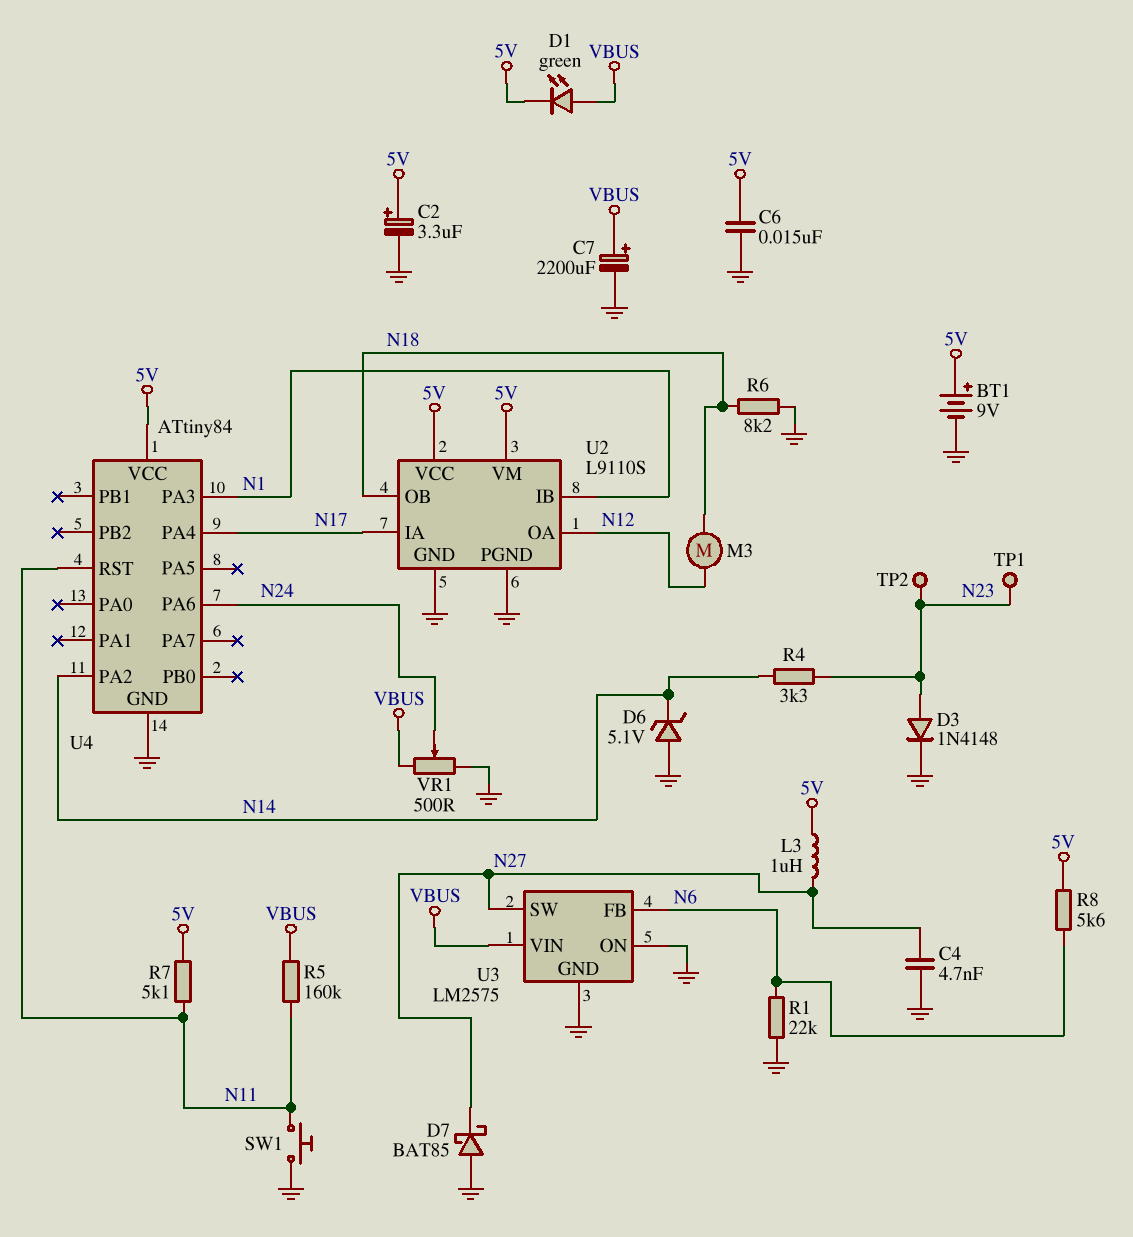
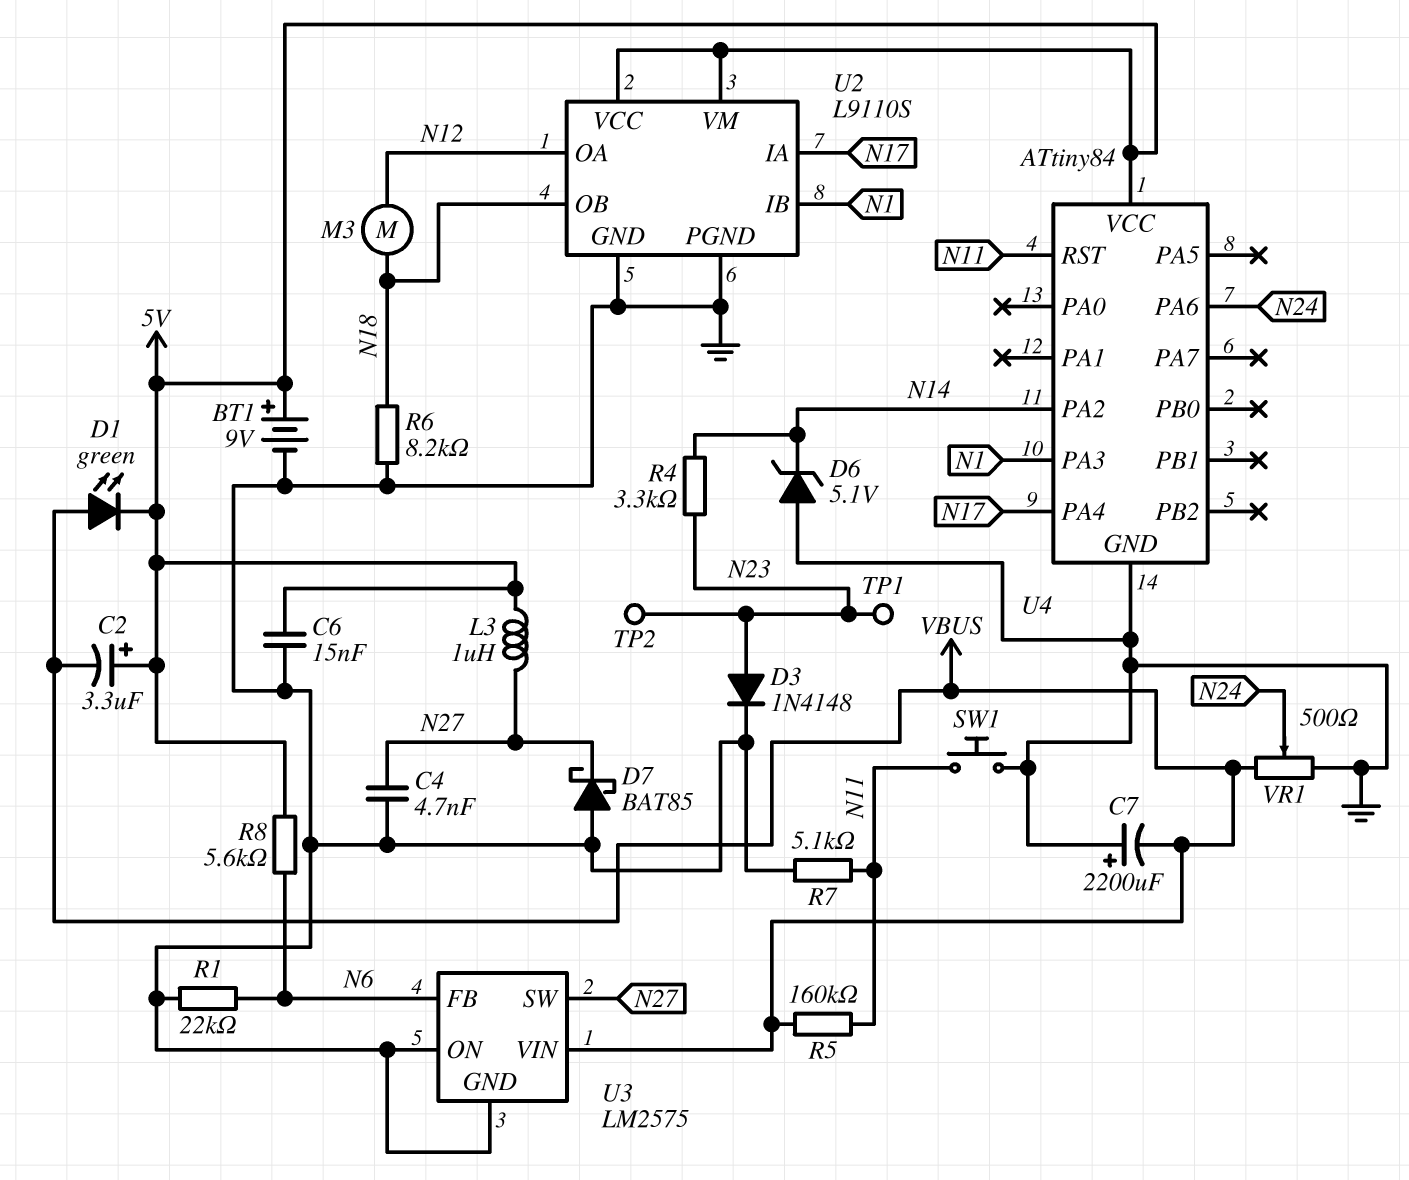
C2: 3.3uF (plus 5V, minus GND) -> 3.3uF (plus 5V, minus VBUS)
C7: 2200uF (plus VBUS, minus GND) -> 2200uF (plus GND, minus VBUS)
R7: 5.1k (5V, N11) -> 5.1k (GND, N11)

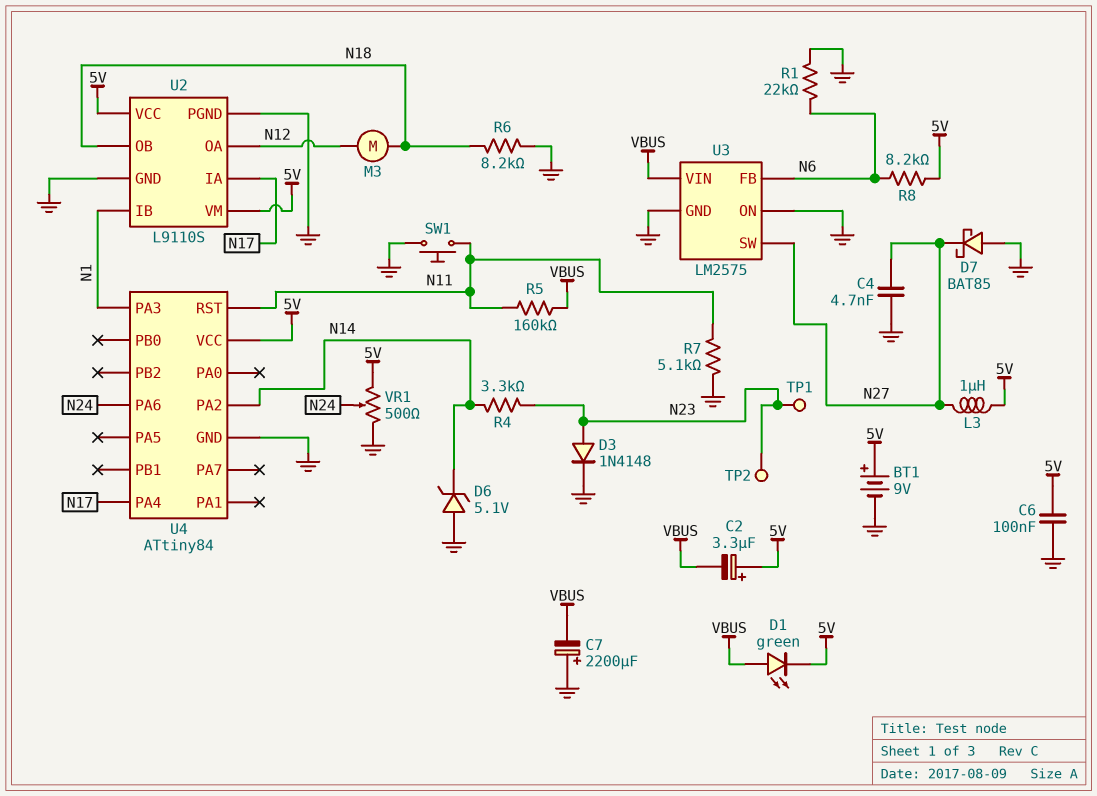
C6: 15nF (5V, GND) -> 100nF (5V, GND)
R8: 5.6k (5V, N6) -> 8.2k (5V, N6)
VR1: 500 (GND, VBUS, wiper N24) -> 500 (5V, GND, wiper N24)

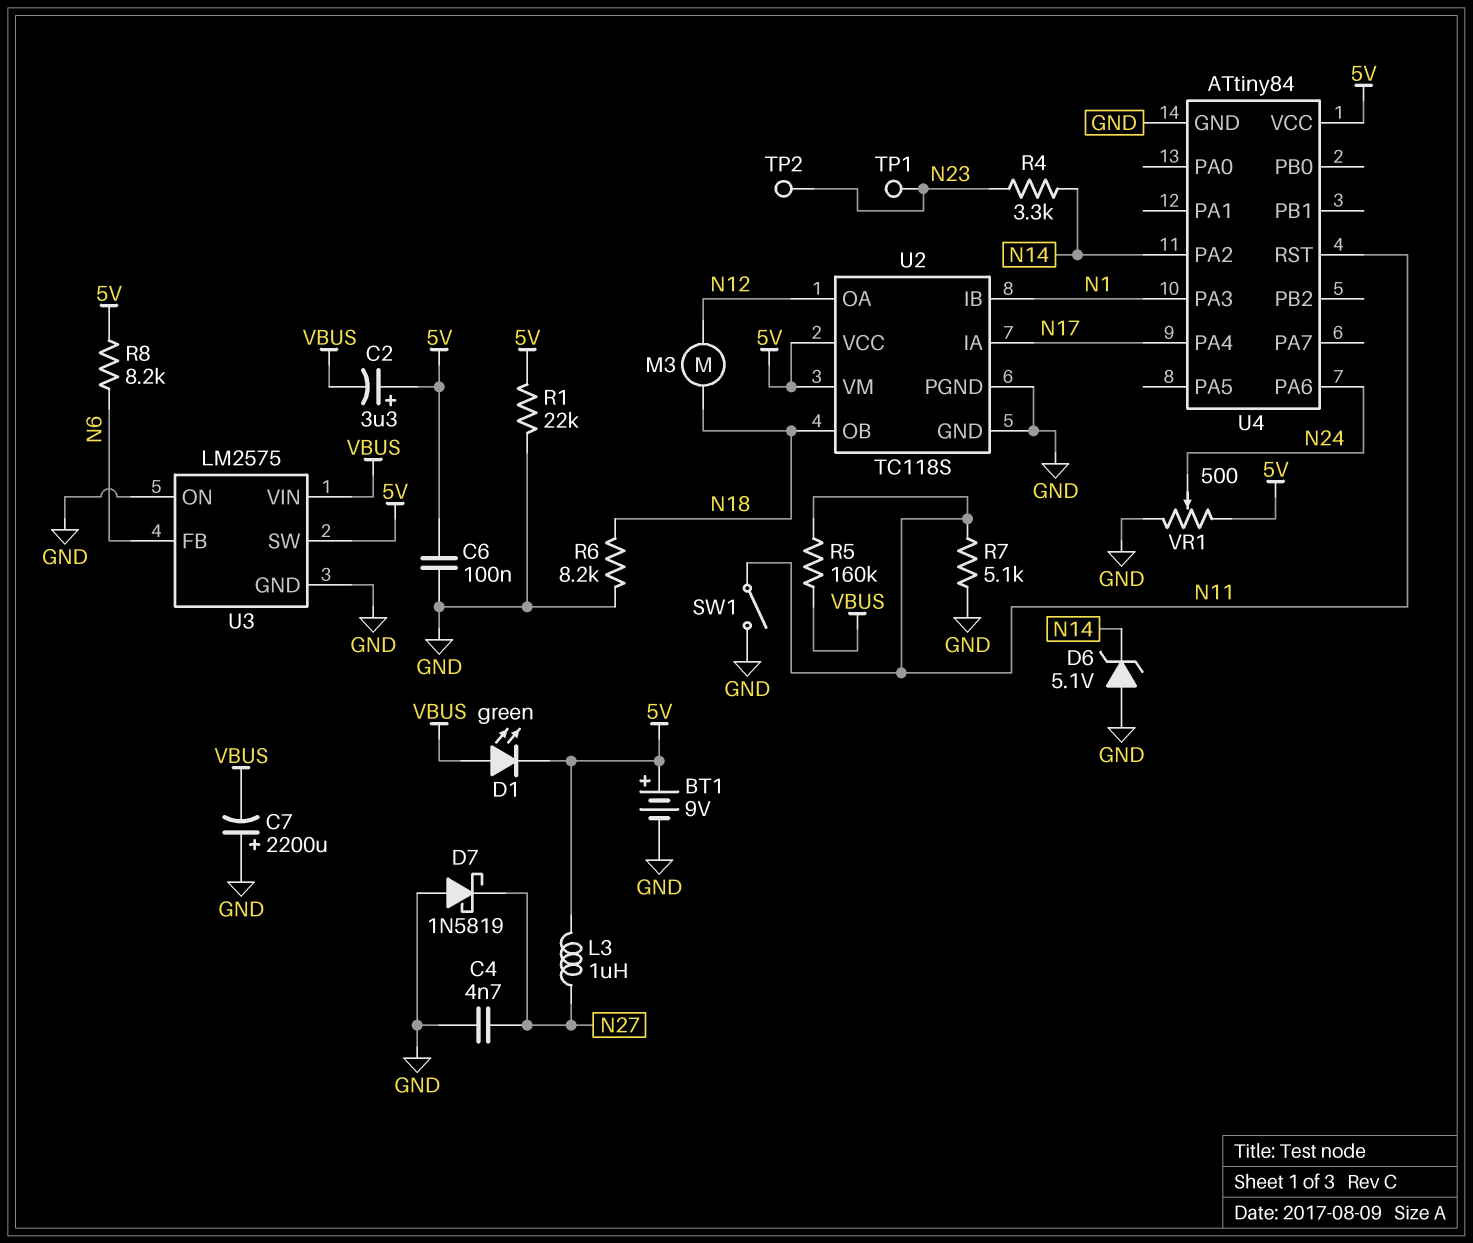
D3: diode 1N4148 (A N23, K GND) -> none
D7: schottky BAT85 (A GND, K N27) -> schottky 1N5819 (A GND, K N27)
R1: 22k (GND, N6) -> 22k (5V, GND)
SW1: button (GND, N11) -> switch (GND, N11)
U2: L9110S -> TC118S
U3 pin SW: N27 -> 5V

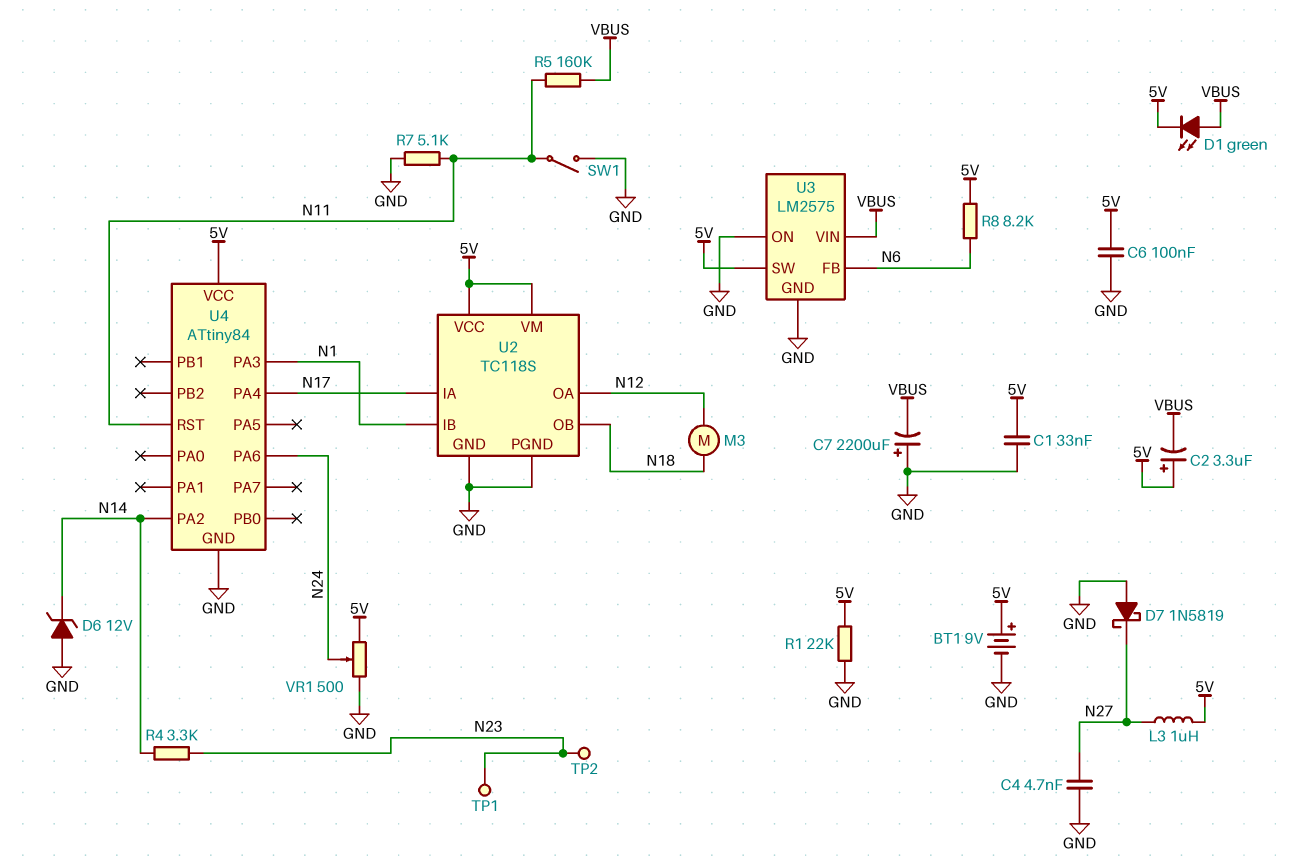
C1: none -> 33nF (5V, GND)
D6: zener 5.1V (A GND, K N14) -> zener 12V (A GND, K N14)
R6: 8.2k (GND, N18) -> none

